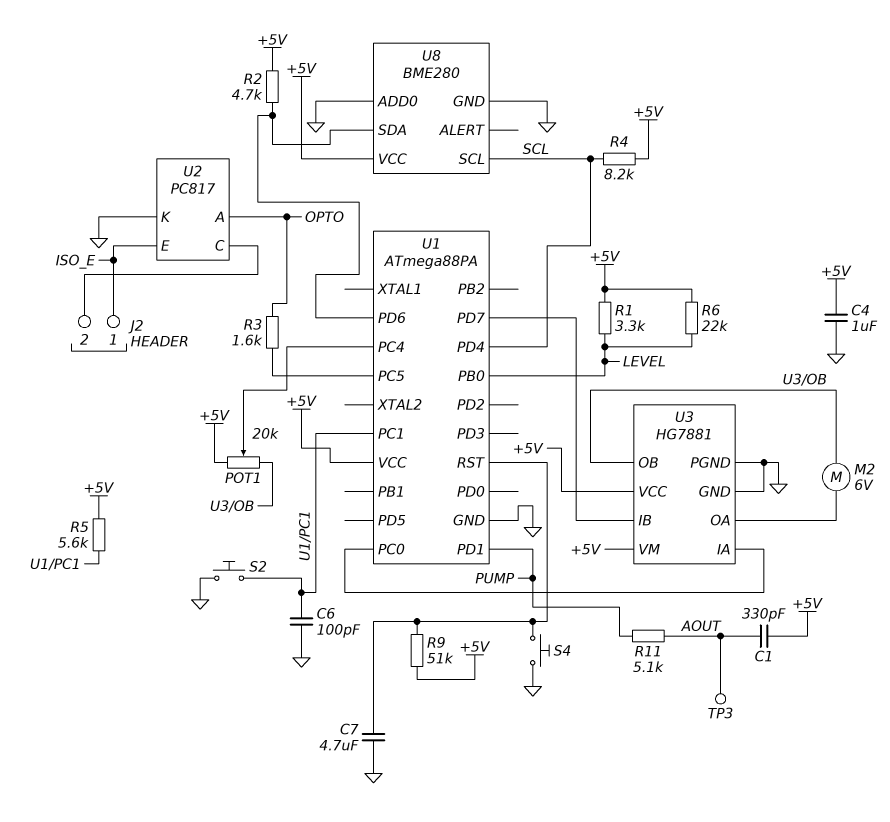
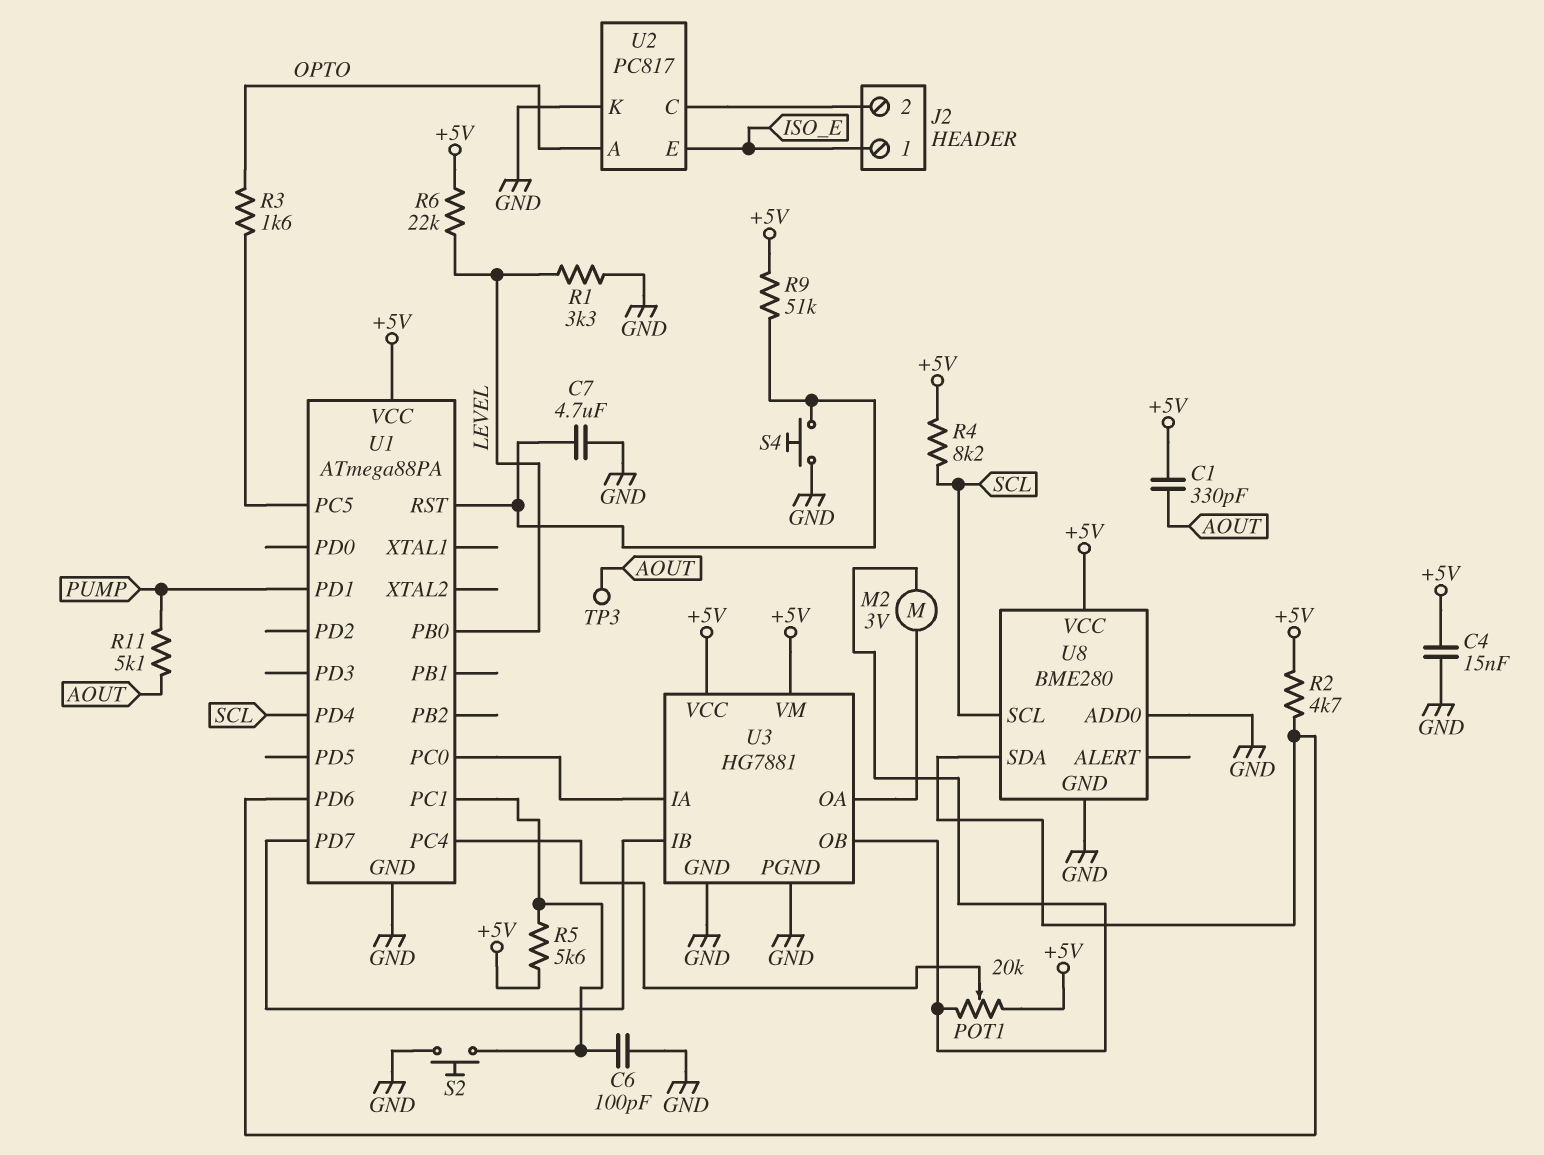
C4: 1uF (+5V, GND) -> 15nF (+5V, GND)
M2: motor 6V (U3/OA, U3/OB) -> motor 3V (U3/OA, U3/OB)
R1: 3.3k (+5V, LEVEL) -> 3.3k (GND, LEVEL)

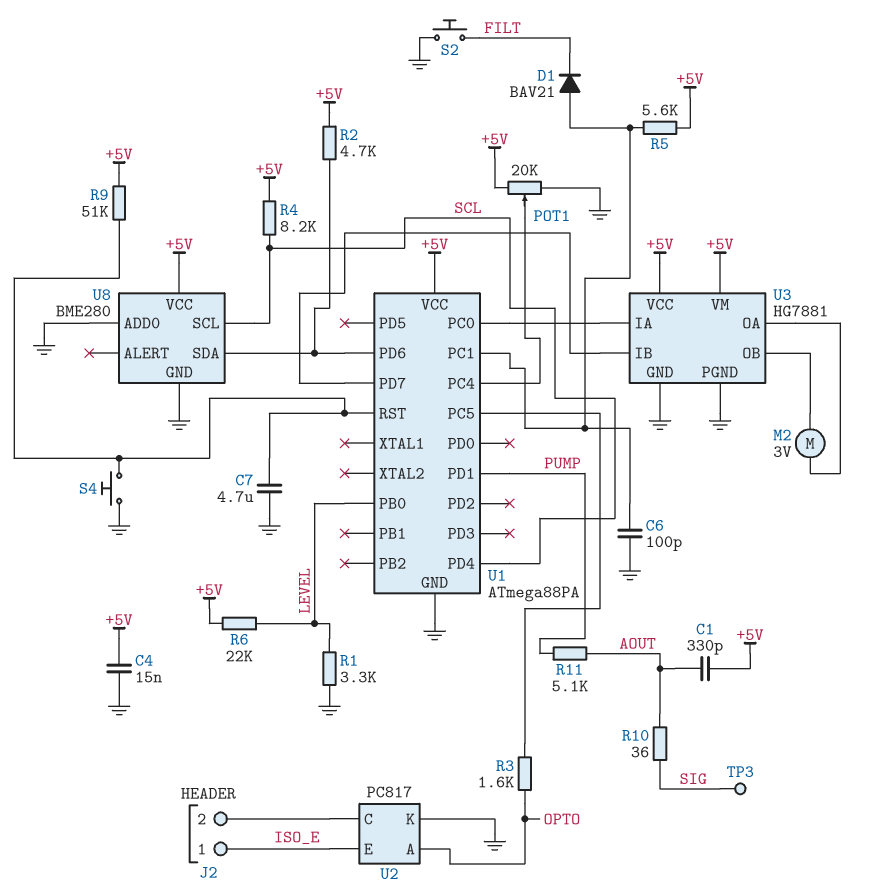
D1: none -> diode BAV21 (A U1/PC1, K FILT)
POT1: 20k (+5V, U3/OB, wiper U1/PC4) -> 20k (+5V, GND, wiper U1/PC4)
R10: none -> 36 (AOUT, SIG)
S2: button (GND, U1/PC1) -> button (FILT, GND)
TP3: test point (AOUT) -> test point (SIG)

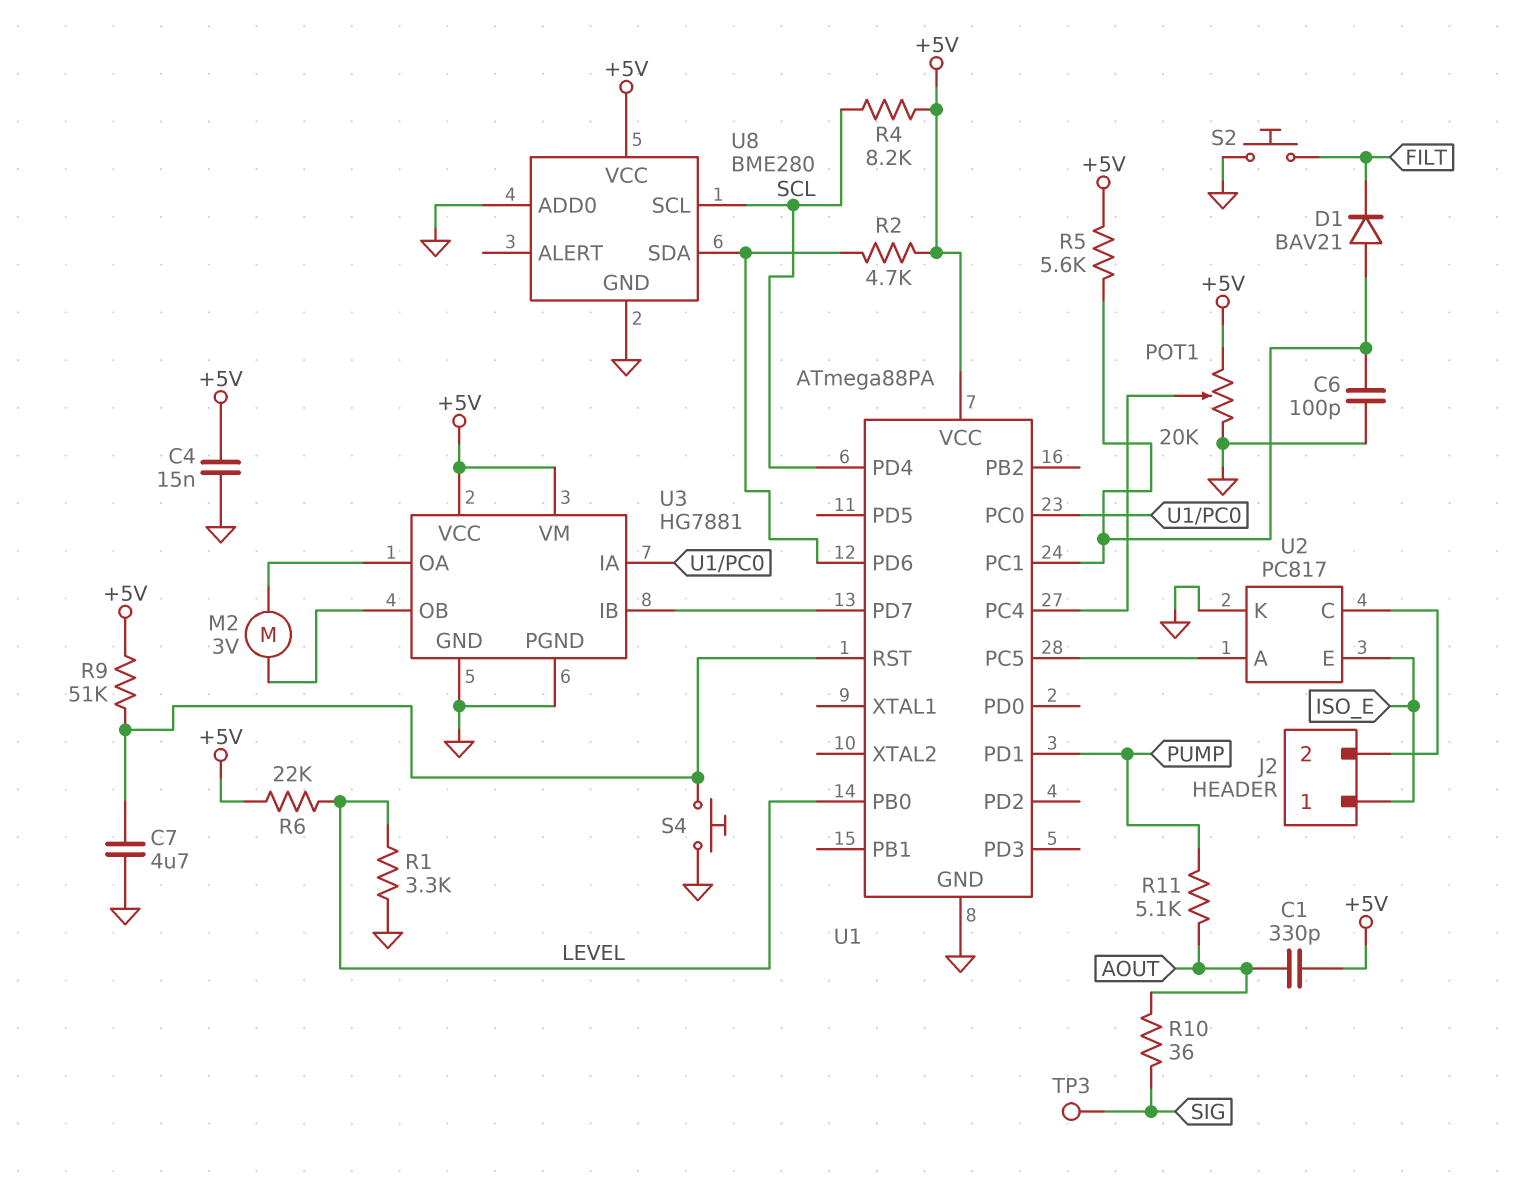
R3: 1.6k (OPTO, U1/PC5) -> none
U2 pin A: OPTO -> U1/PC5

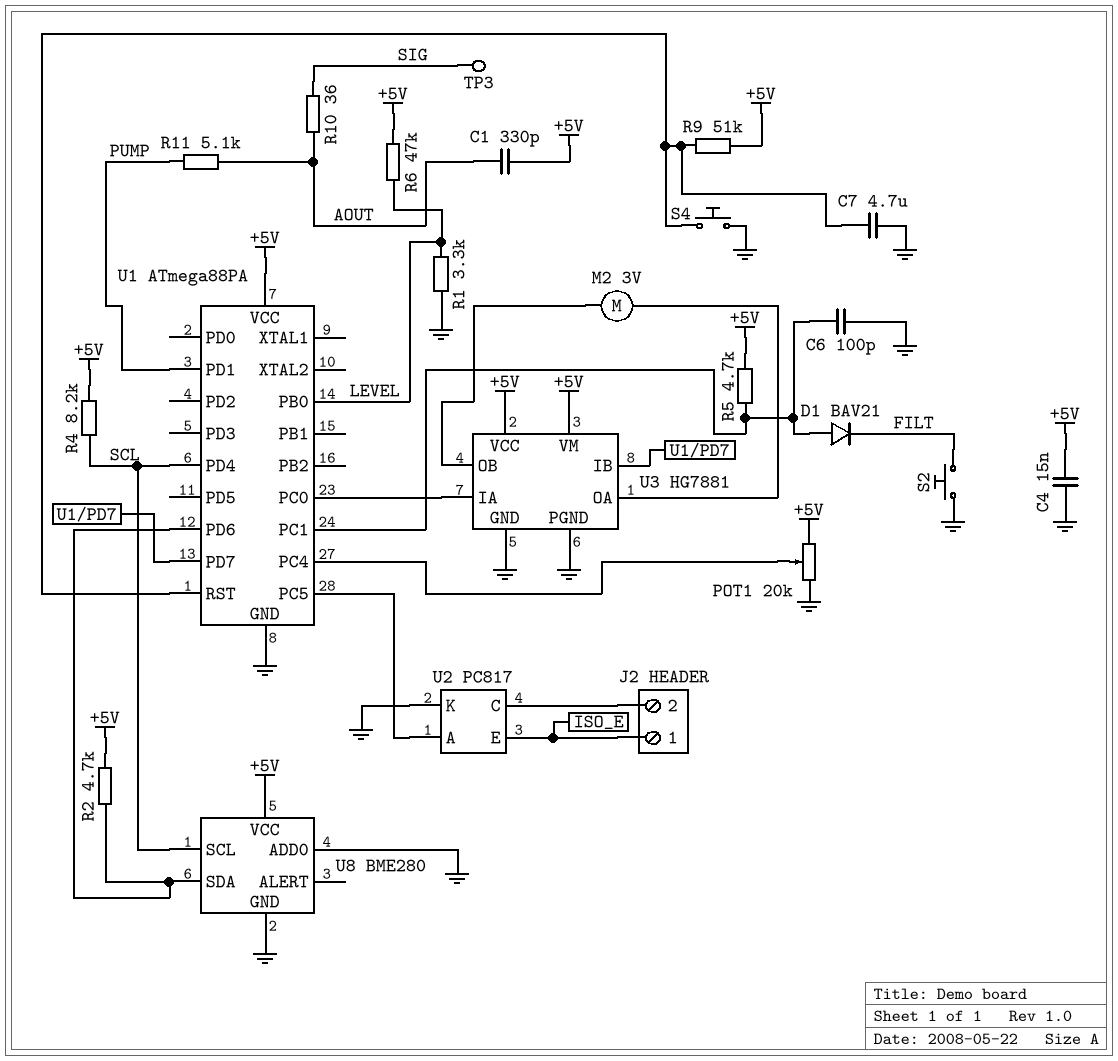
R5: 5.6k (+5V, U1/PC1) -> 4.7k (+5V, U1/PC1)
R6: 22k (+5V, LEVEL) -> 47k (+5V, LEVEL)

